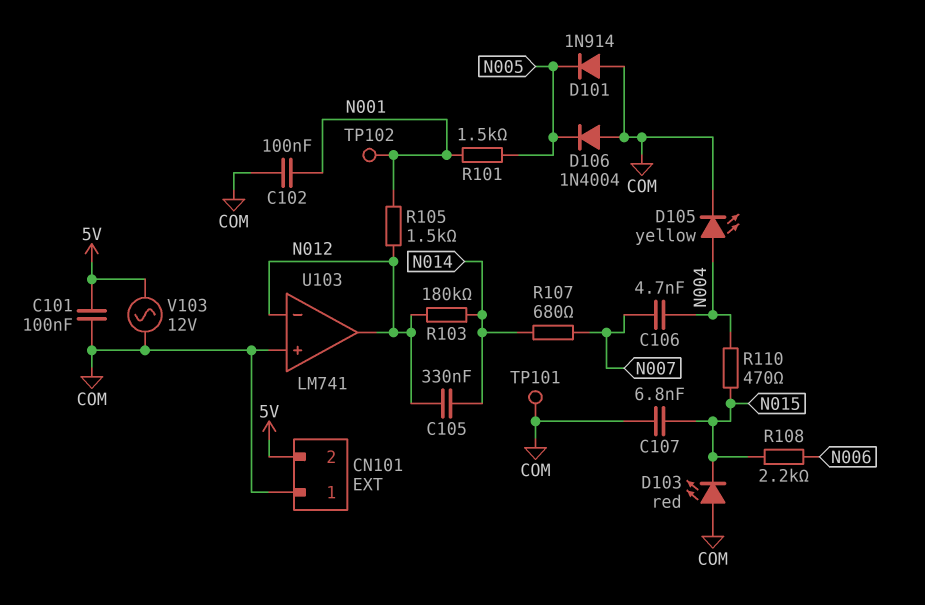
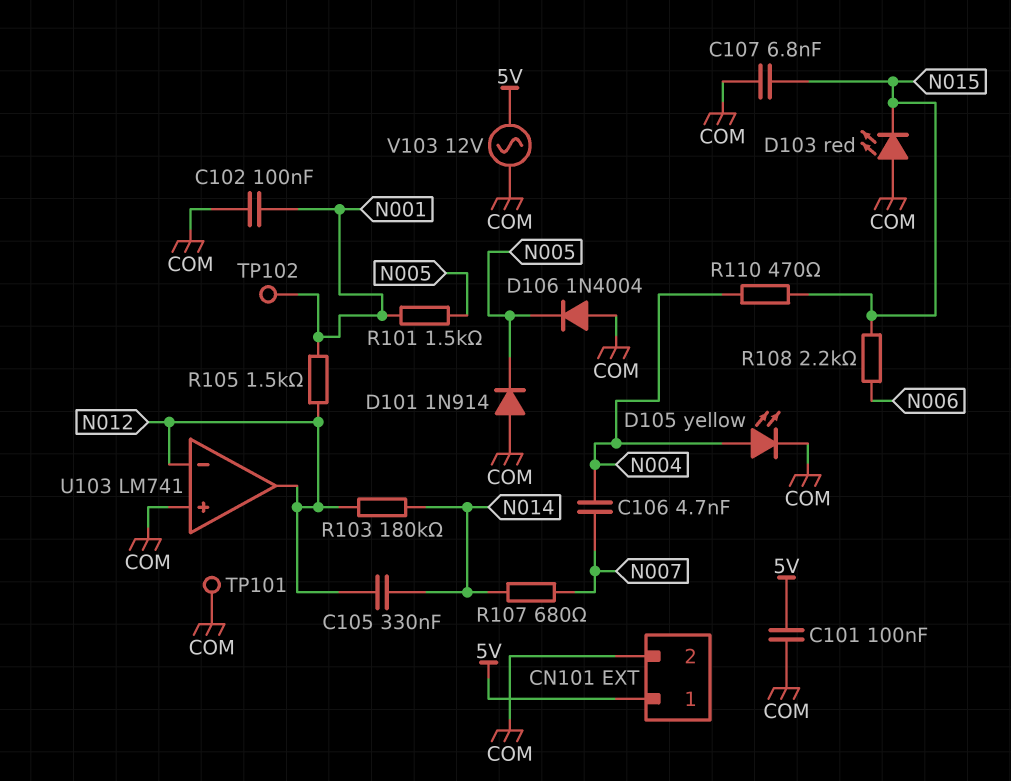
CN101 pin 1: COM -> 5V
CN101 pin 2: 5V -> COM

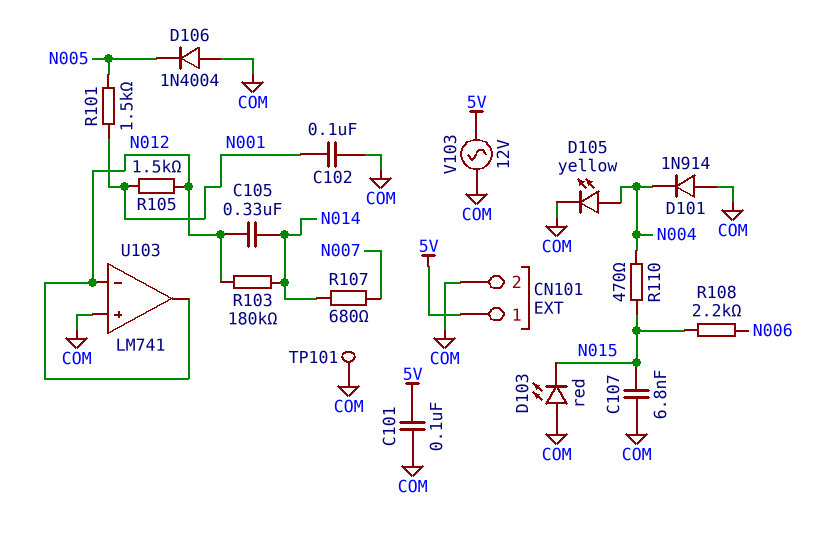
C106: 4.7nF (N004, N007) -> none
D101: diode 1N914 (A COM, K N005) -> diode 1N914 (A COM, K N004)
TP102: test point (N001) -> none

